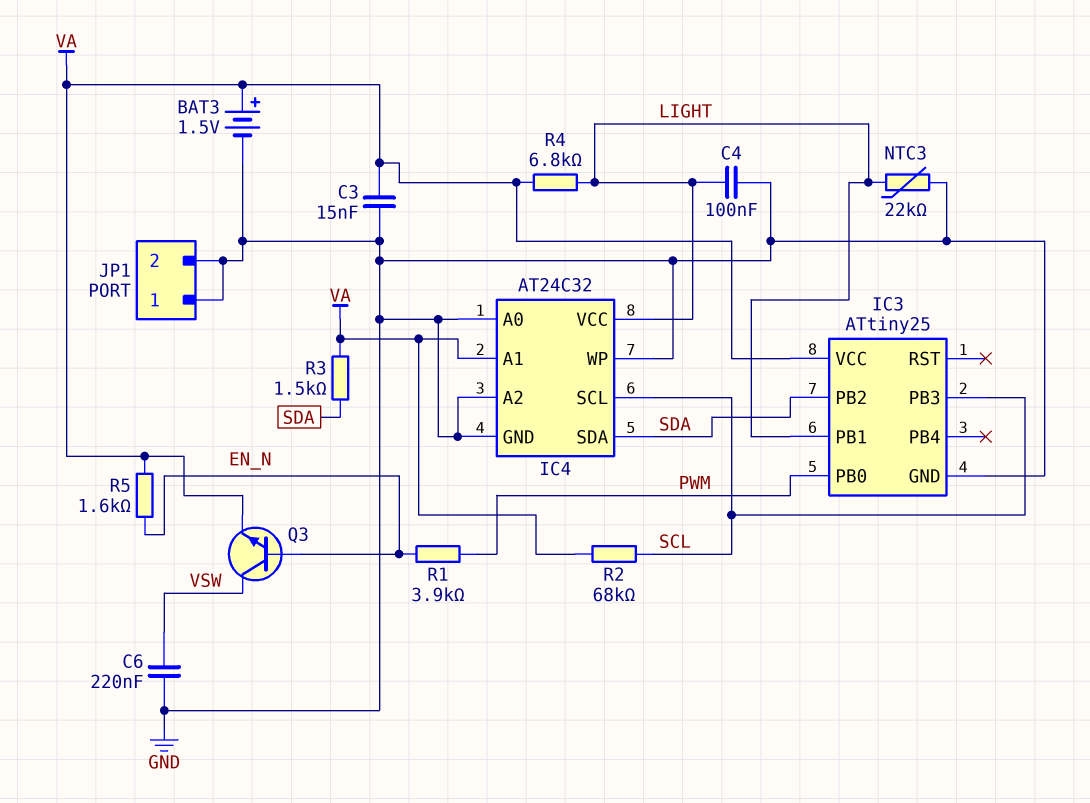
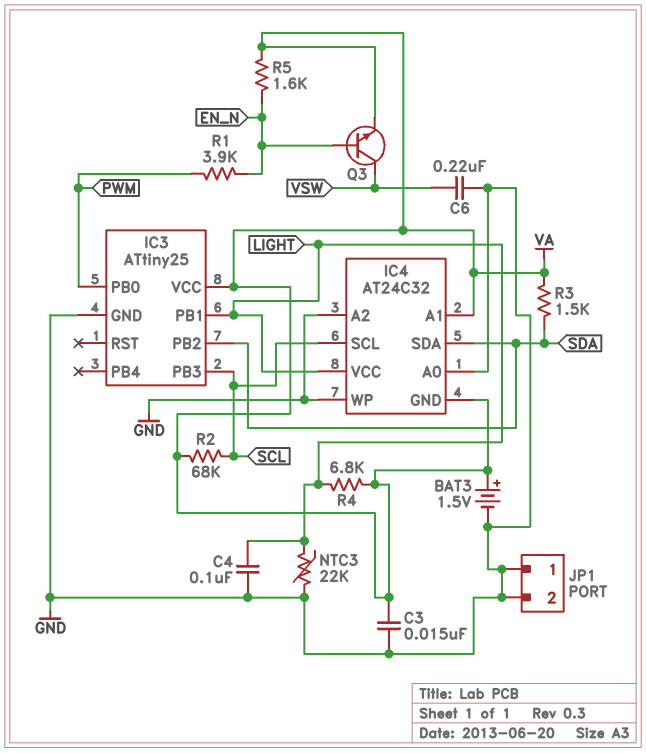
IC4 pin GND: GND -> VA

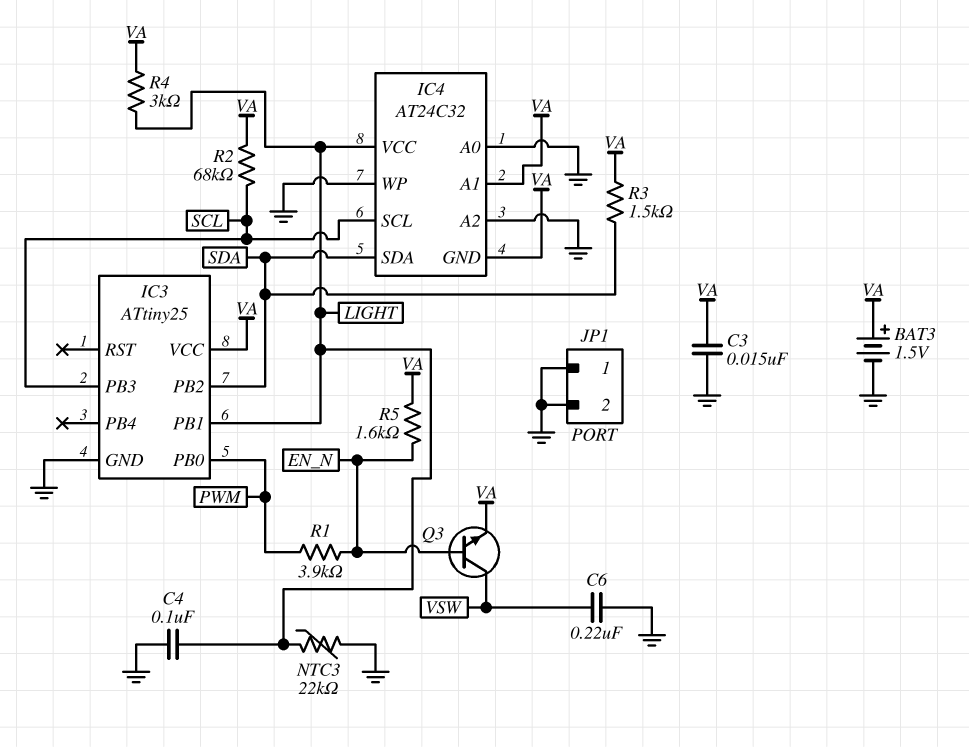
R4: 6.8k (LIGHT, VA) -> 3k (LIGHT, VA)

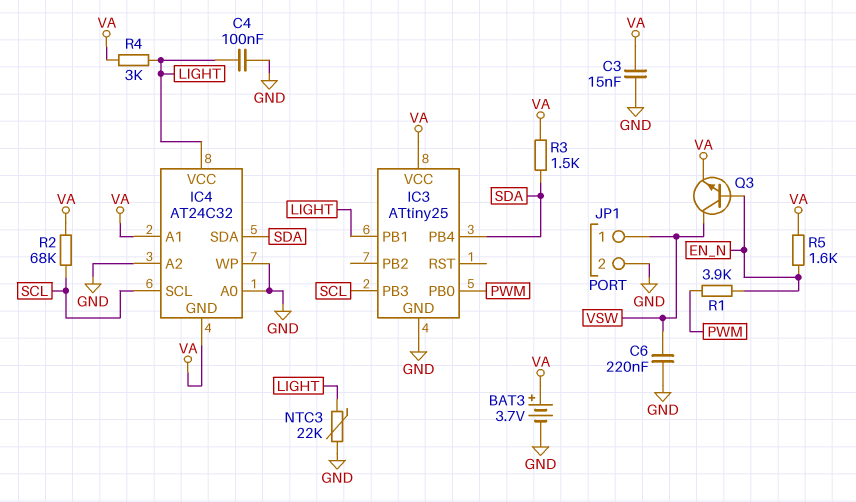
BAT3: 1.5V (plus VA, minus GND) -> 3.7V (plus VA, minus GND)
IC3 pin PB2: SDA -> none
IC3 pin PB4: none -> SDA
JP1 pin 1: GND -> VSW

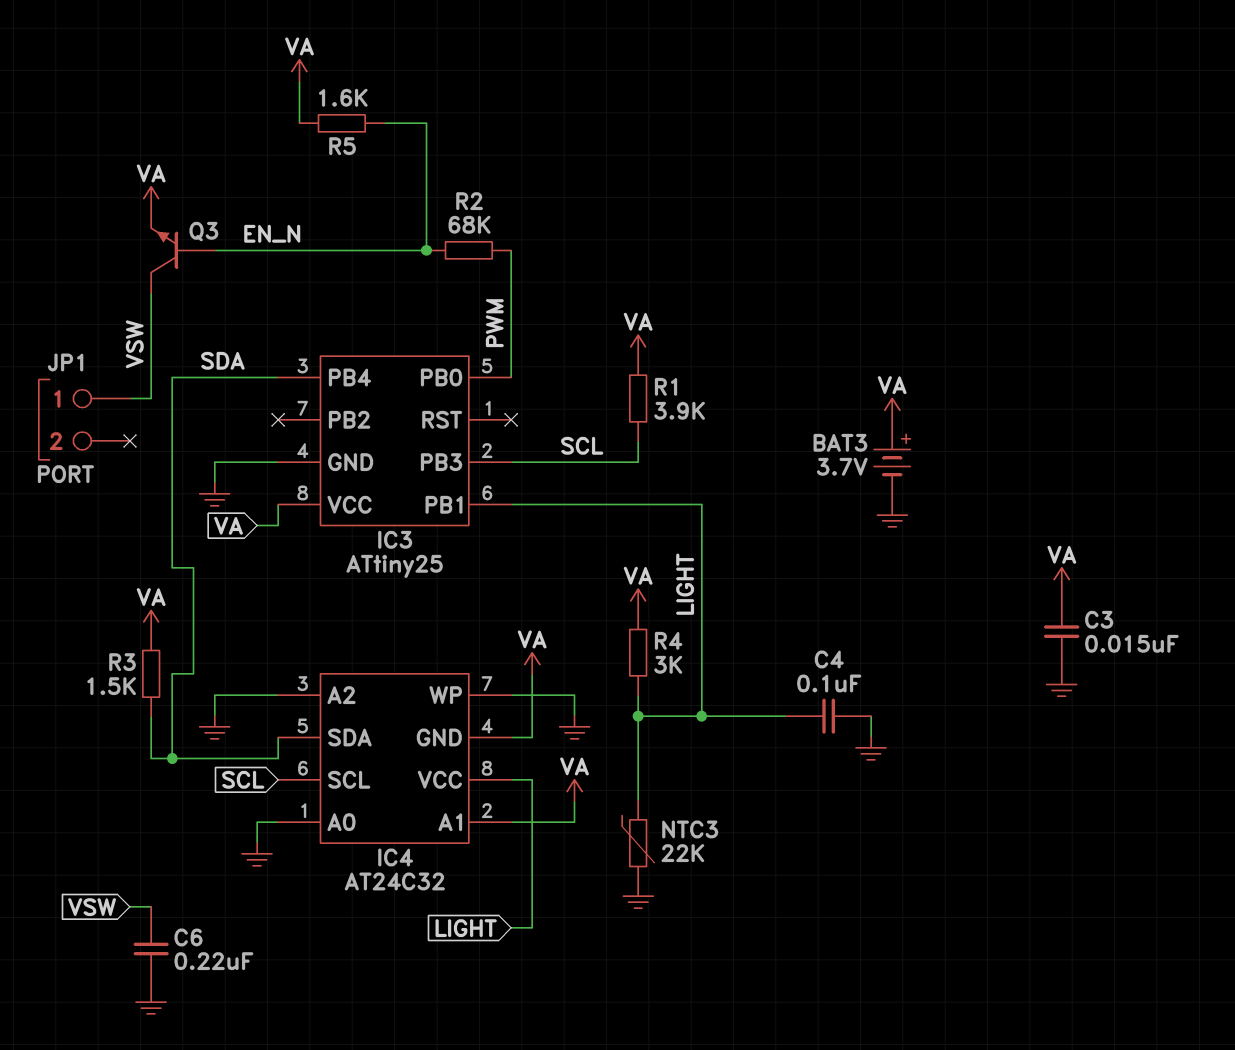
JP1 pin 2: GND -> none
R1: 3.9k (EN_N, PWM) -> 3.9k (SCL, VA)
R2: 68k (SCL, VA) -> 68k (EN_N, PWM)

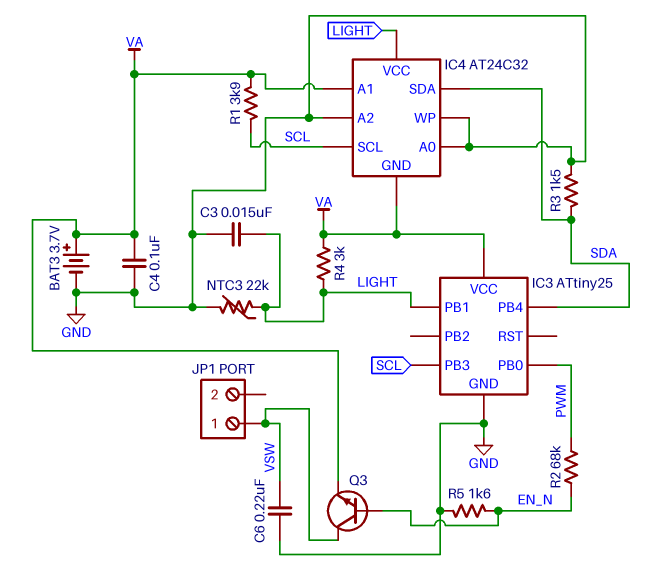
C3: 15nF (GND, VA) -> 15nF (GND, LIGHT)
C4: 100nF (GND, LIGHT) -> 100nF (GND, VA)
R3: 1.5k (SDA, VA) -> 1.5k (GND, SDA)
R5: 1.6k (EN_N, VA) -> 1.6k (EN_N, GND)

